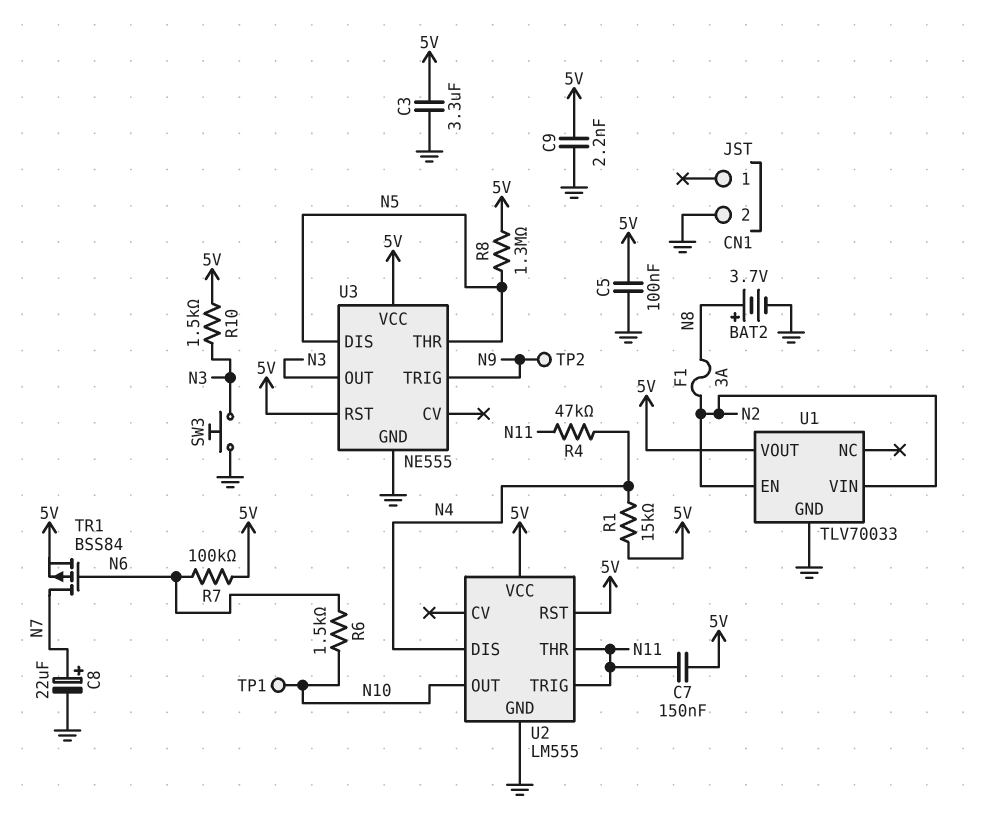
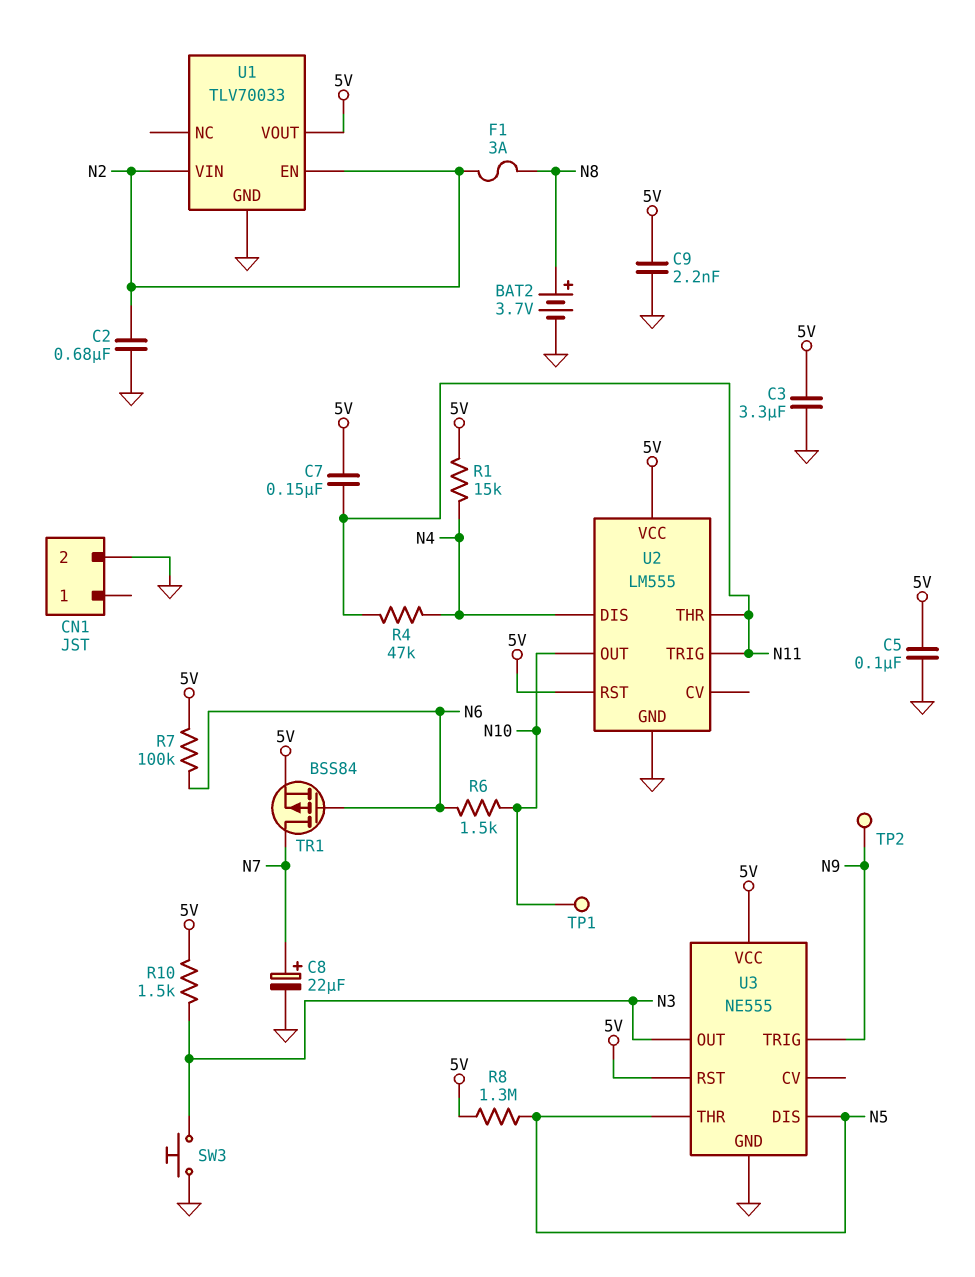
C2: none -> 680nF (GND, N2)

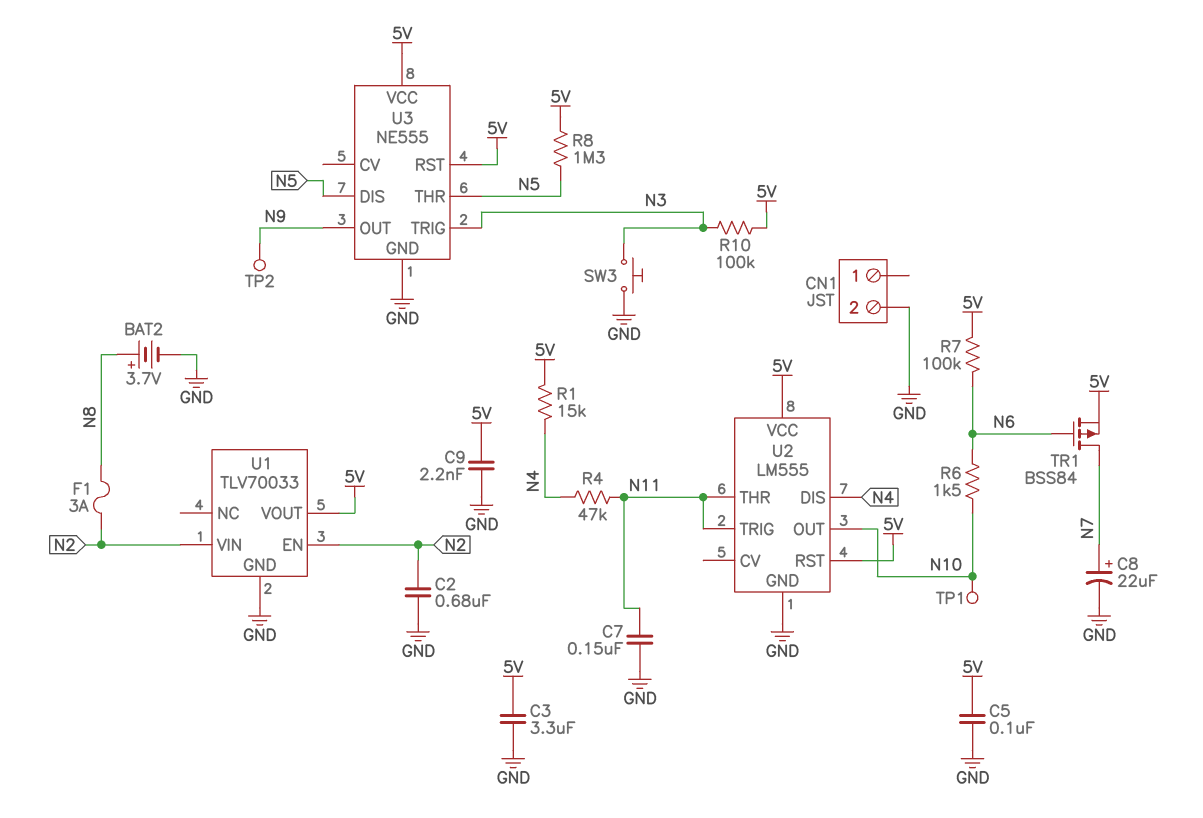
C7: 150nF (5V, N11) -> 150nF (GND, N11)
R10: 1.5k (5V, N3) -> 100k (5V, N3)
U3 pin OUT: N3 -> N9
U3 pin TRIG: N9 -> N3

